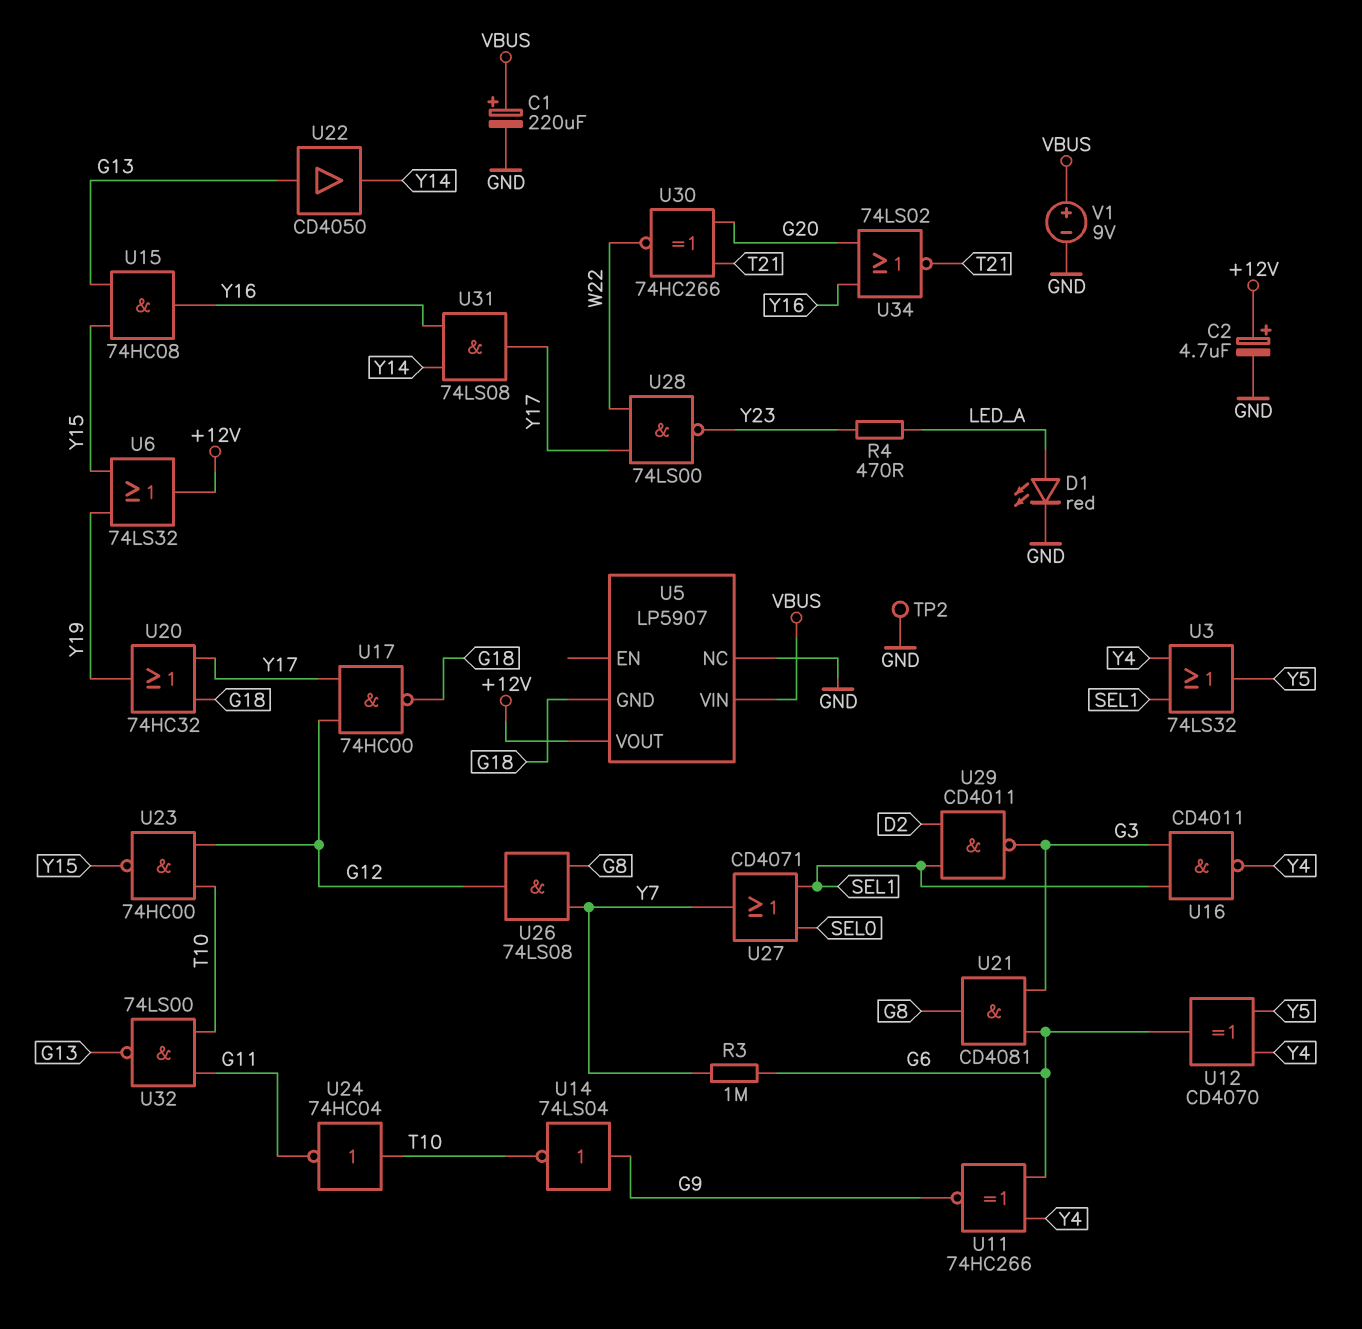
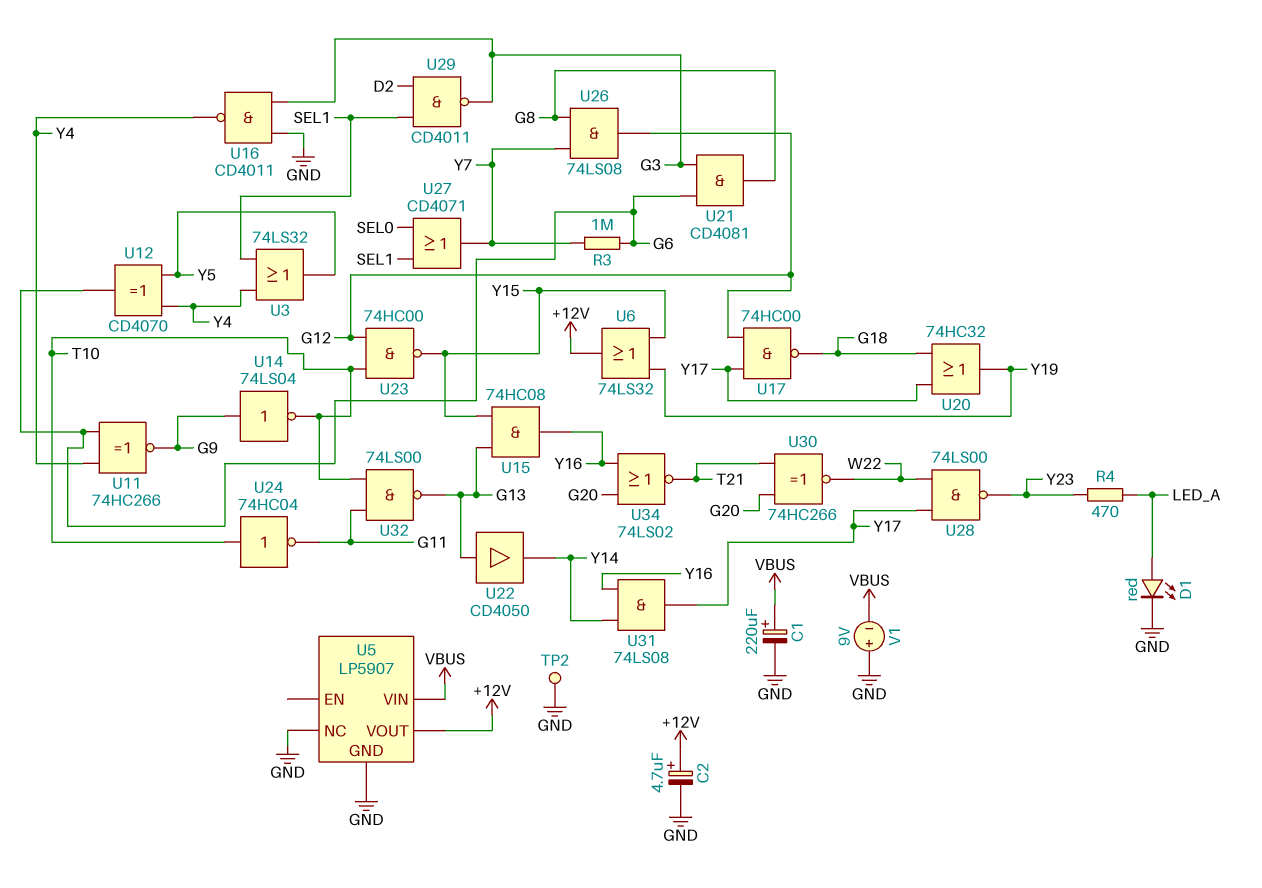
U5 pin GND: G18 -> GND
U16: NAND CD4011 (in G3, in SEL1, out Y4) -> NAND CD4011 (in G3, in GND, out Y4)
V1: 9V (plus VBUS, minus GND) -> 9V (plus GND, minus VBUS)

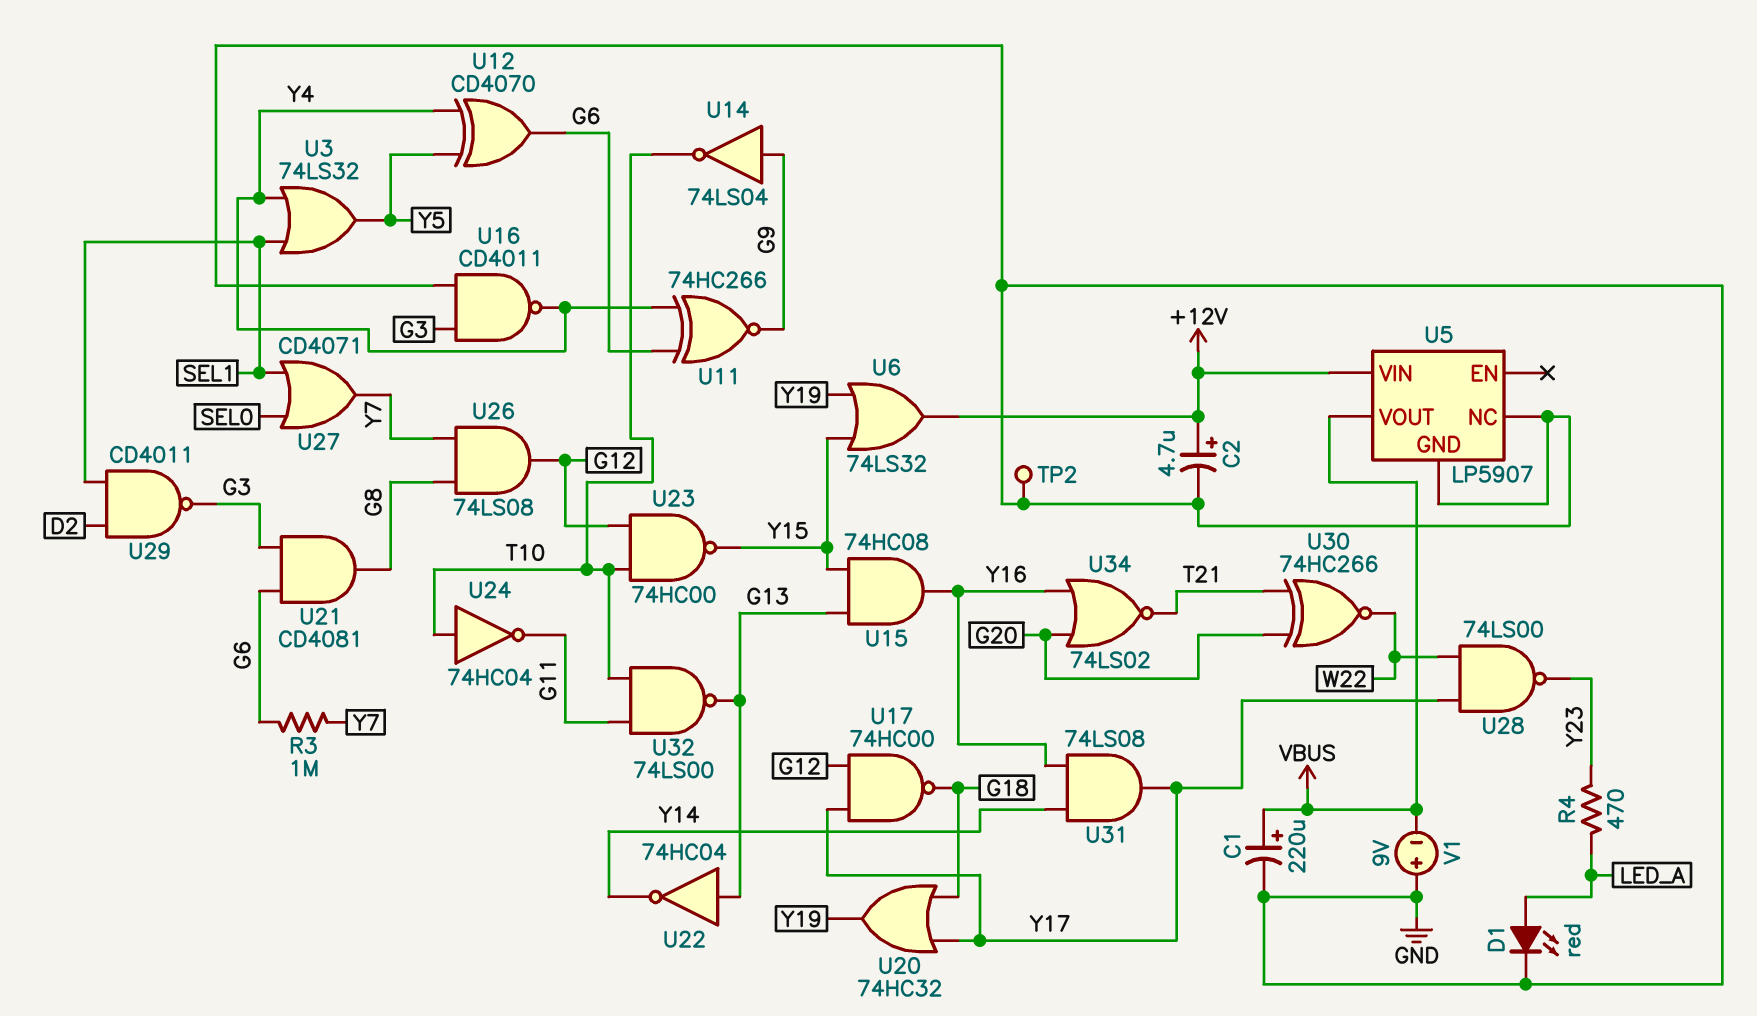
U5 pin VIN: VBUS -> +12V
U5 pin VOUT: +12V -> VBUS
U22: buffer CD4050 (in G13, out Y14) -> NOT 74HC04 (in G13, out Y14)

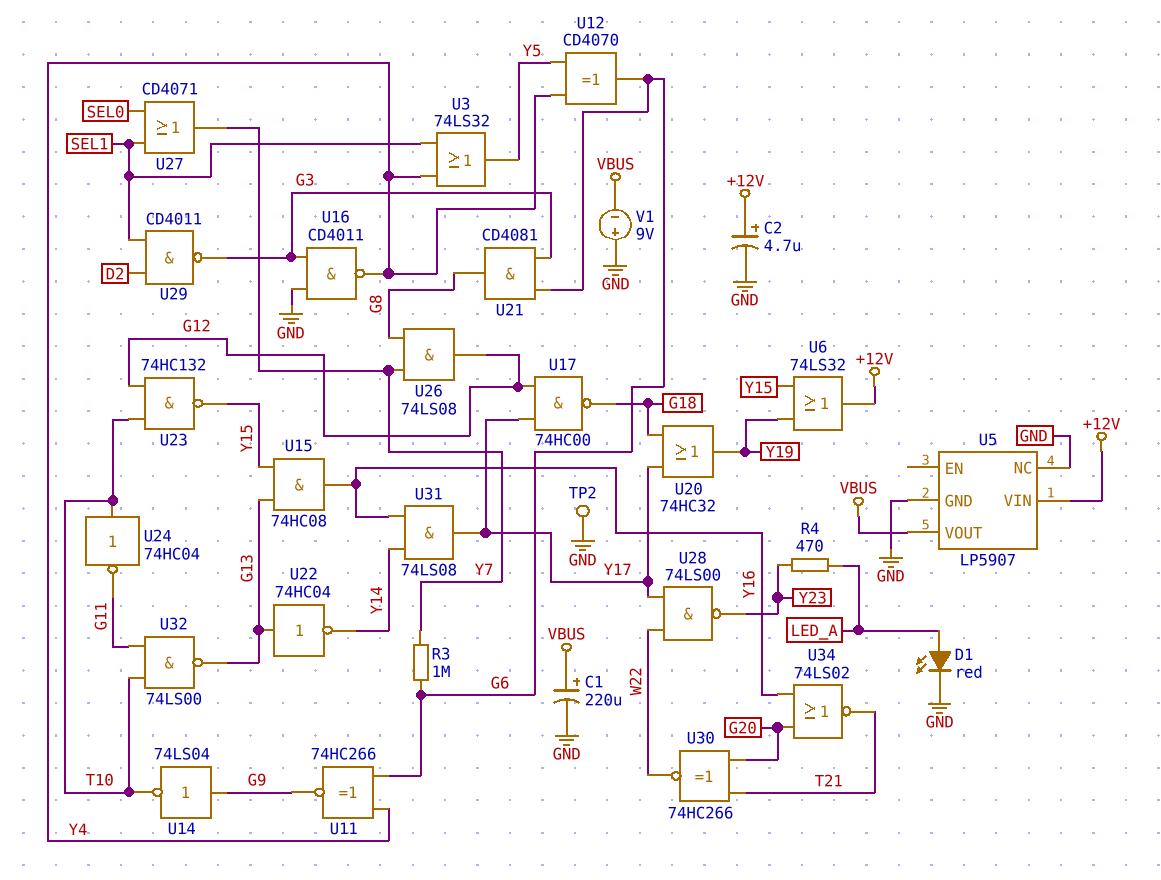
U23: NAND 74HC00 (in G12, in T10, out Y15) -> NAND 74HC132 (in G12, in T10, out Y15)

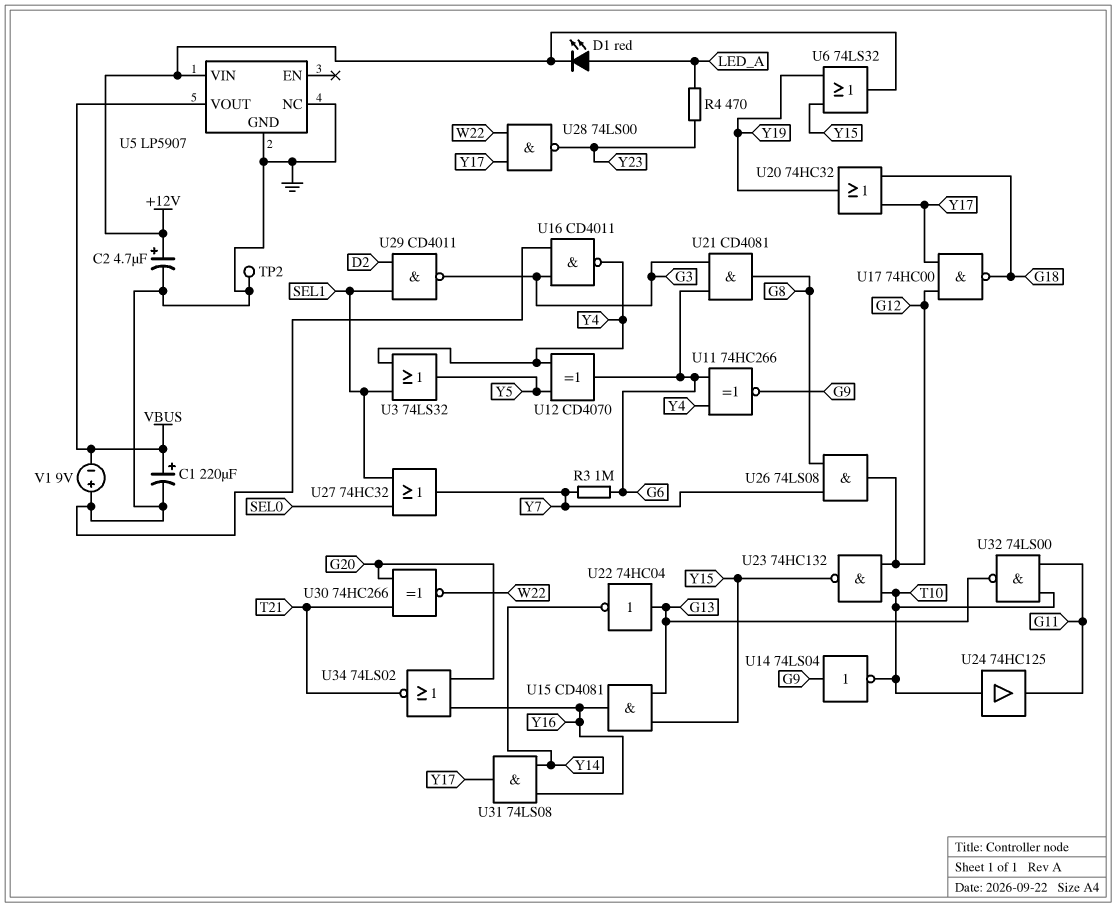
D1: LED red (A LED_A, K GND) -> LED red (A LED_A, K +12V)
U15: AND 74HC08 (in G13, in Y15, out Y16) -> AND CD4081 (in G13, in Y15, out Y16)
U24: NOT 74HC04 (in T10, out G11) -> buffer 74HC125 (in T10, out G11)
U27: OR CD4071 (in SEL0, in SEL1, out Y7) -> OR 74HC32 (in SEL0, in SEL1, out Y7)

